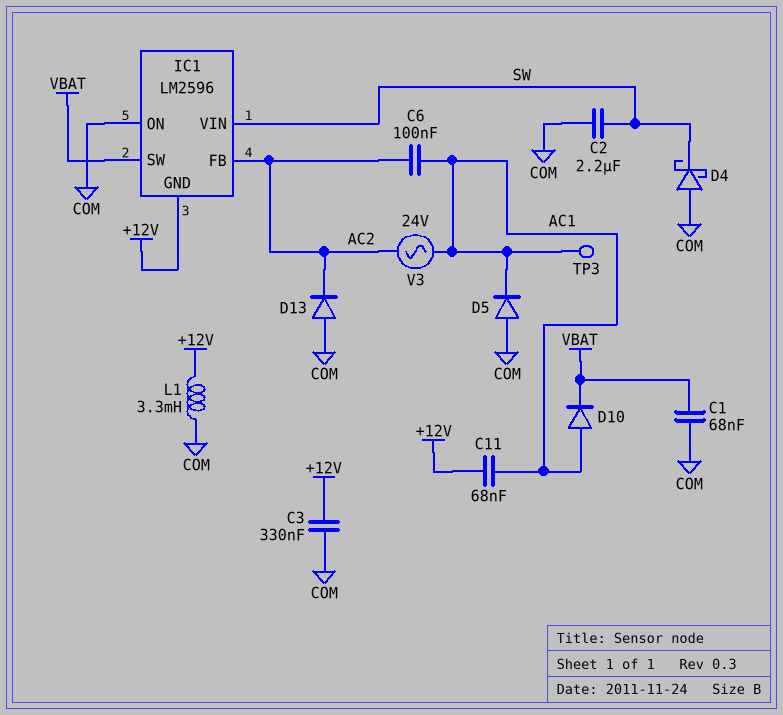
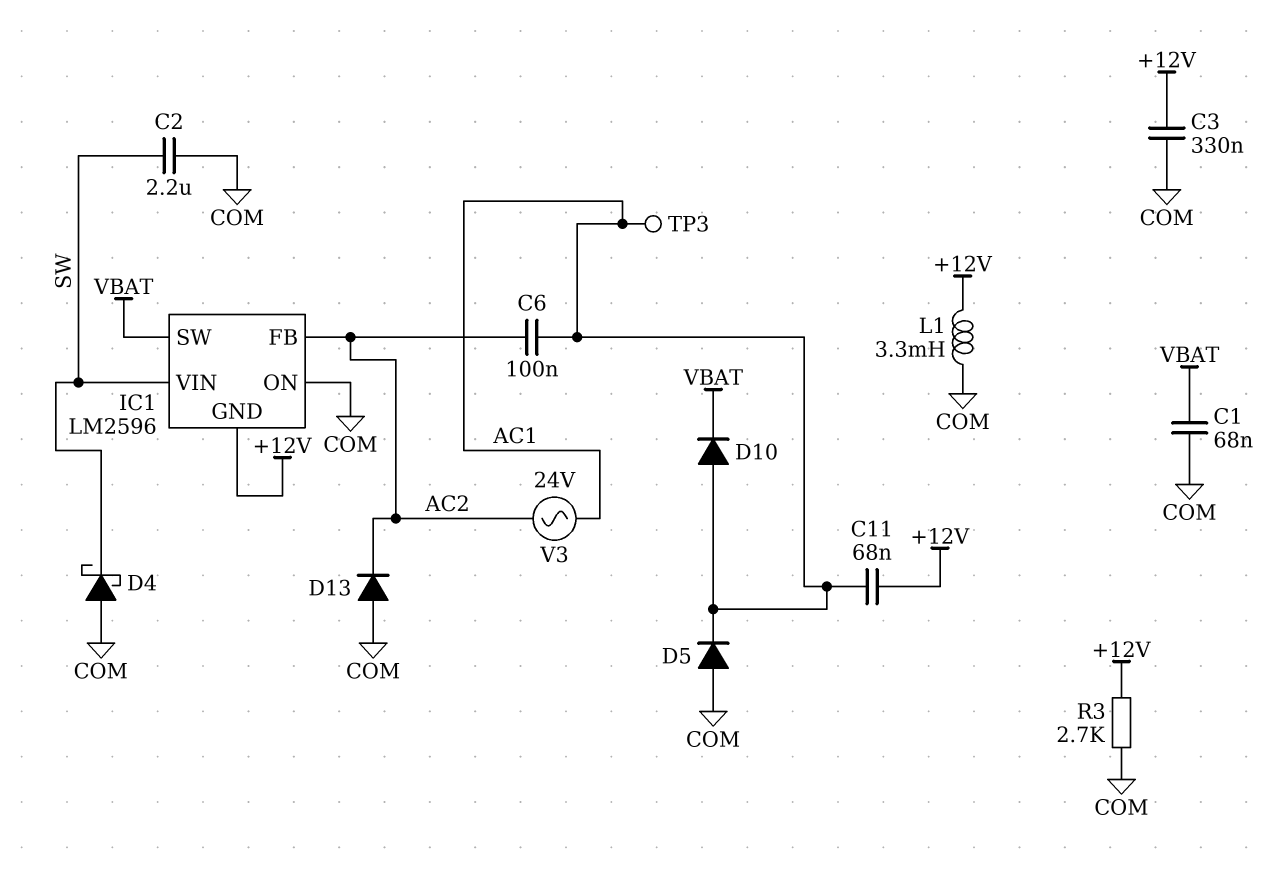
R3: none -> 2.7k (+12V, COM)

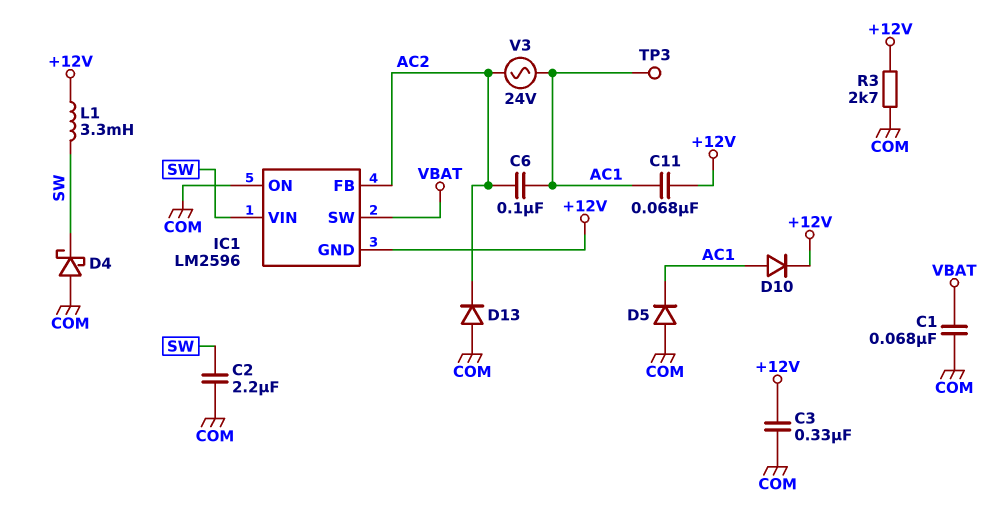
D10: diode (A AC1, K VBAT) -> diode (A AC1, K +12V)
L1: 3.3mH (+12V, COM) -> 3.3mH (+12V, SW)

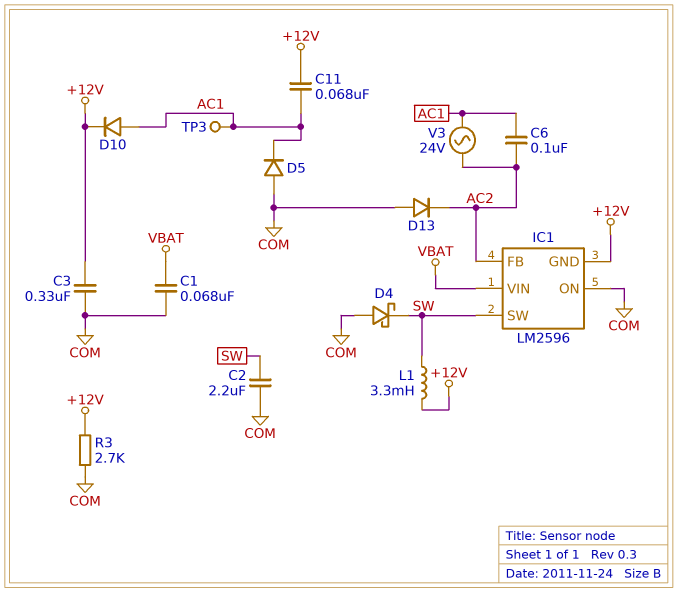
IC1 pin SW: VBAT -> SW
IC1 pin VIN: SW -> VBAT

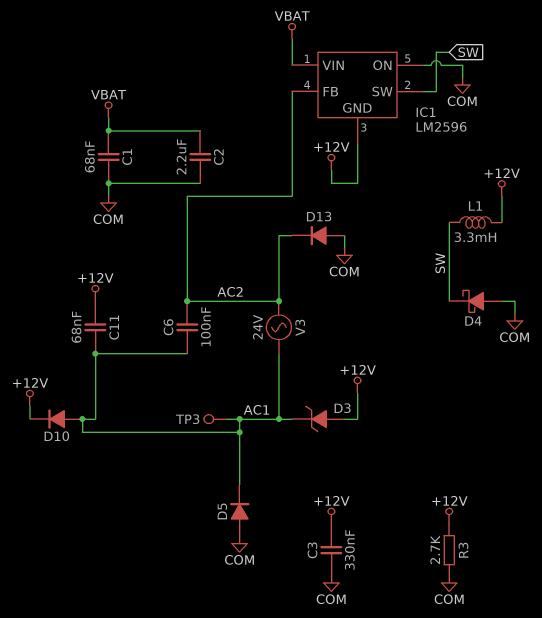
C2: 2.2uF (COM, SW) -> 2.2uF (COM, VBAT)
D3: none -> zener (A +12V, K AC1)

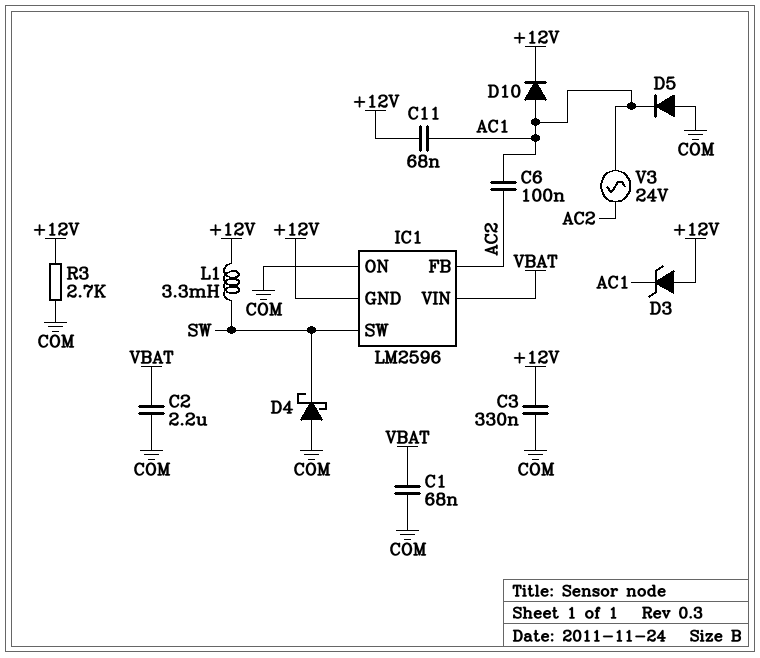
D13: diode (A COM, K AC2) -> none
TP3: test point (AC1) -> none

